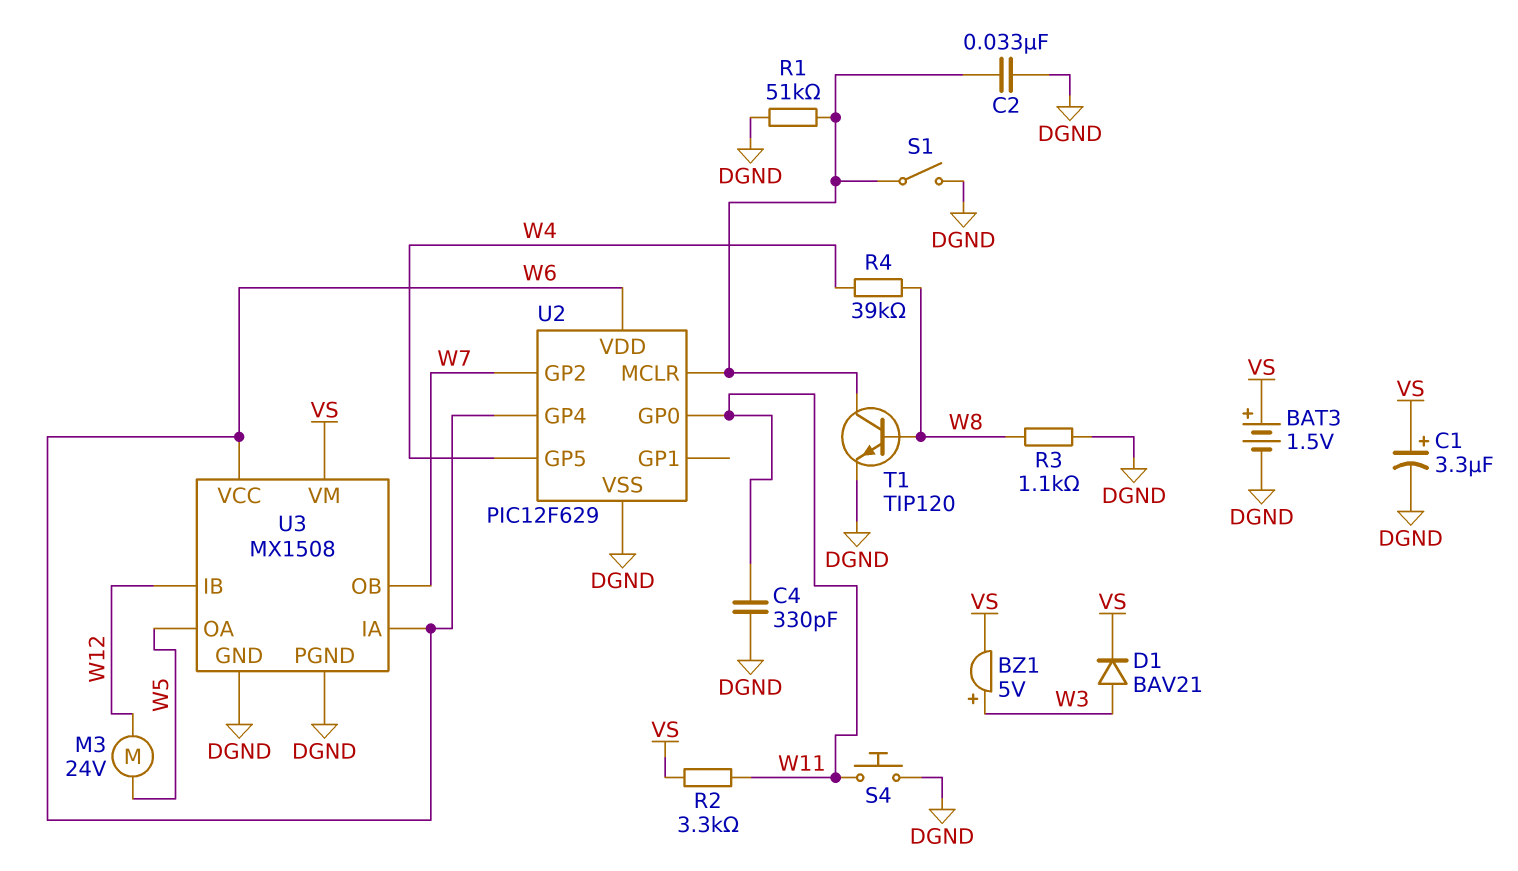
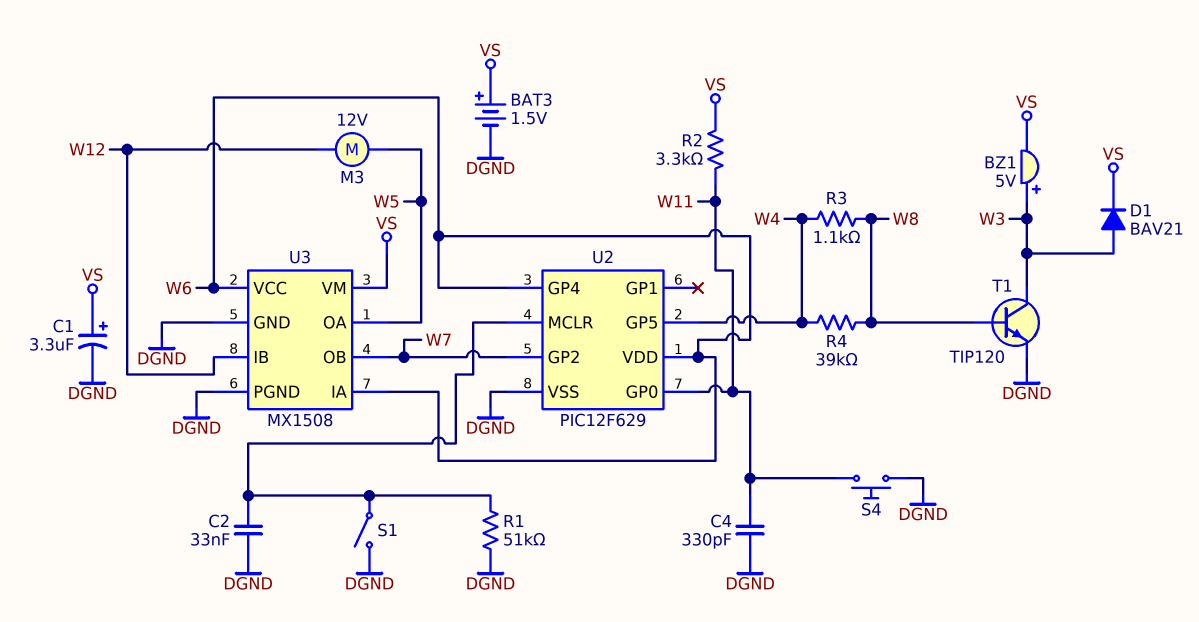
M3: motor 24V (W5, W12) -> motor 12V (W5, W12)
R3: 1.1k (DGND, W8) -> 1.1k (W4, W8)
T1: NPN TIP120 (B W8, C U2/MCLR, E DGND) -> NPN TIP120 (B W8, C W3, E DGND)

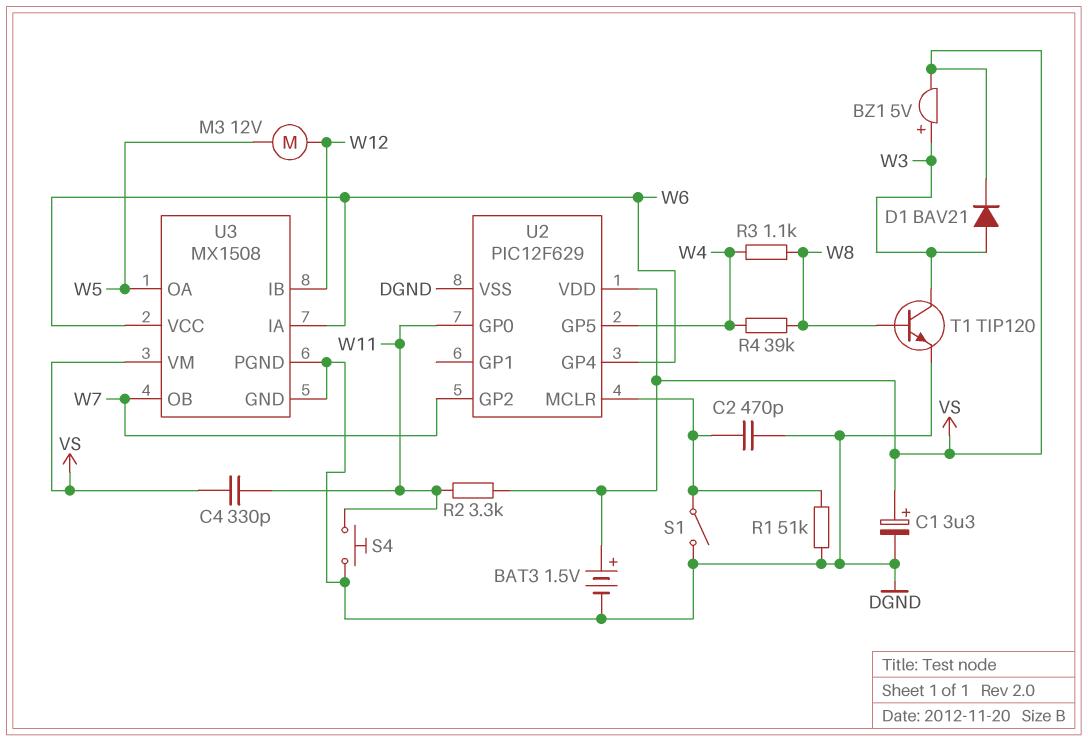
C2: 33nF (DGND, U2/MCLR) -> 470pF (DGND, U2/MCLR)
C4: 330pF (DGND, W11) -> 330pF (VS, W11)
U2 pin VDD: W6 -> VS

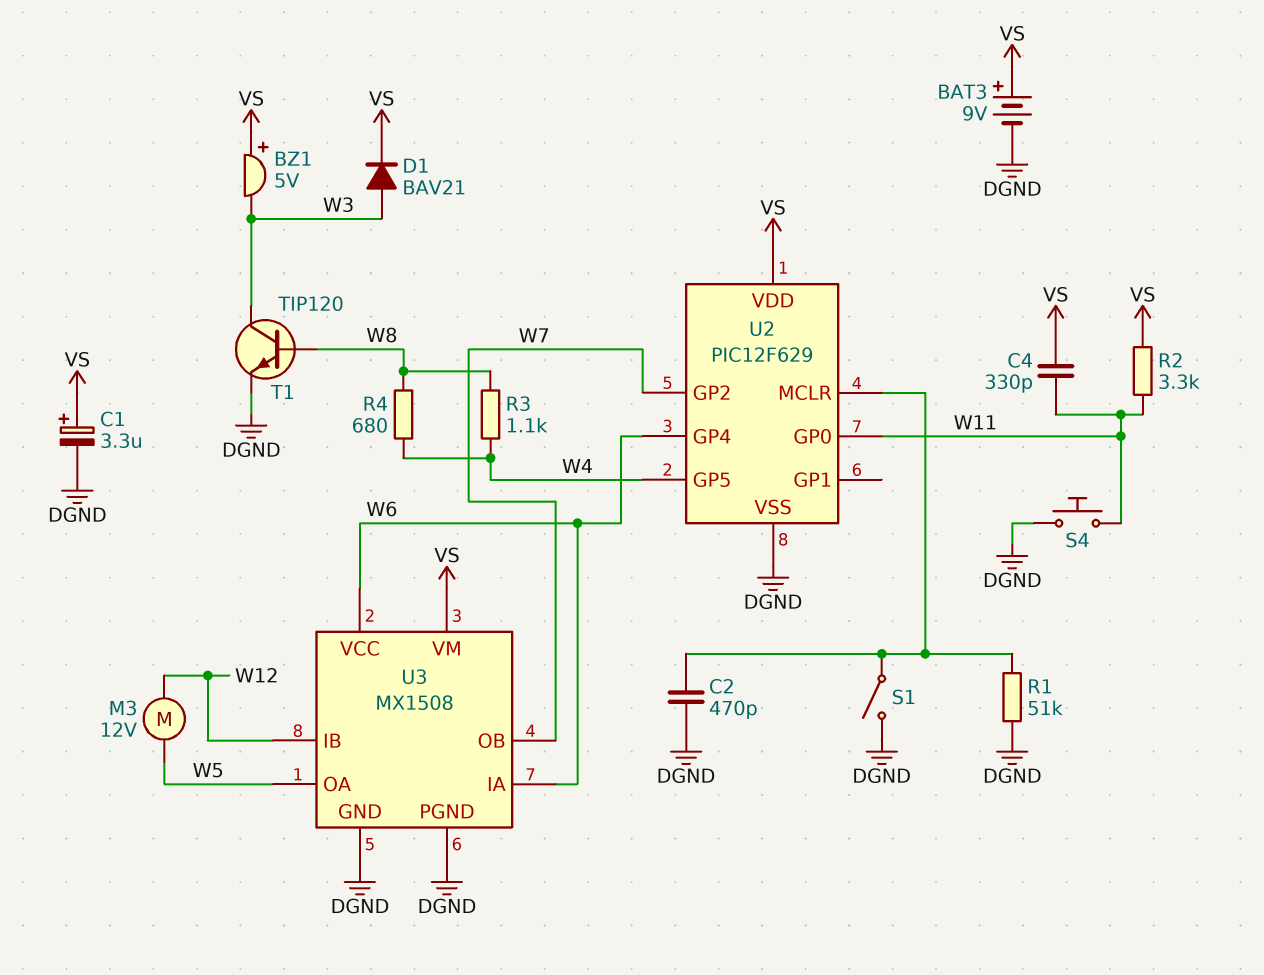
BAT3: 1.5V (plus VS, minus DGND) -> 9V (plus VS, minus DGND)
BZ1: buzzer 5V (plus W3, minus VS) -> buzzer 5V (plus VS, minus W3)
R4: 39k (W4, W8) -> 680 (W4, W8)

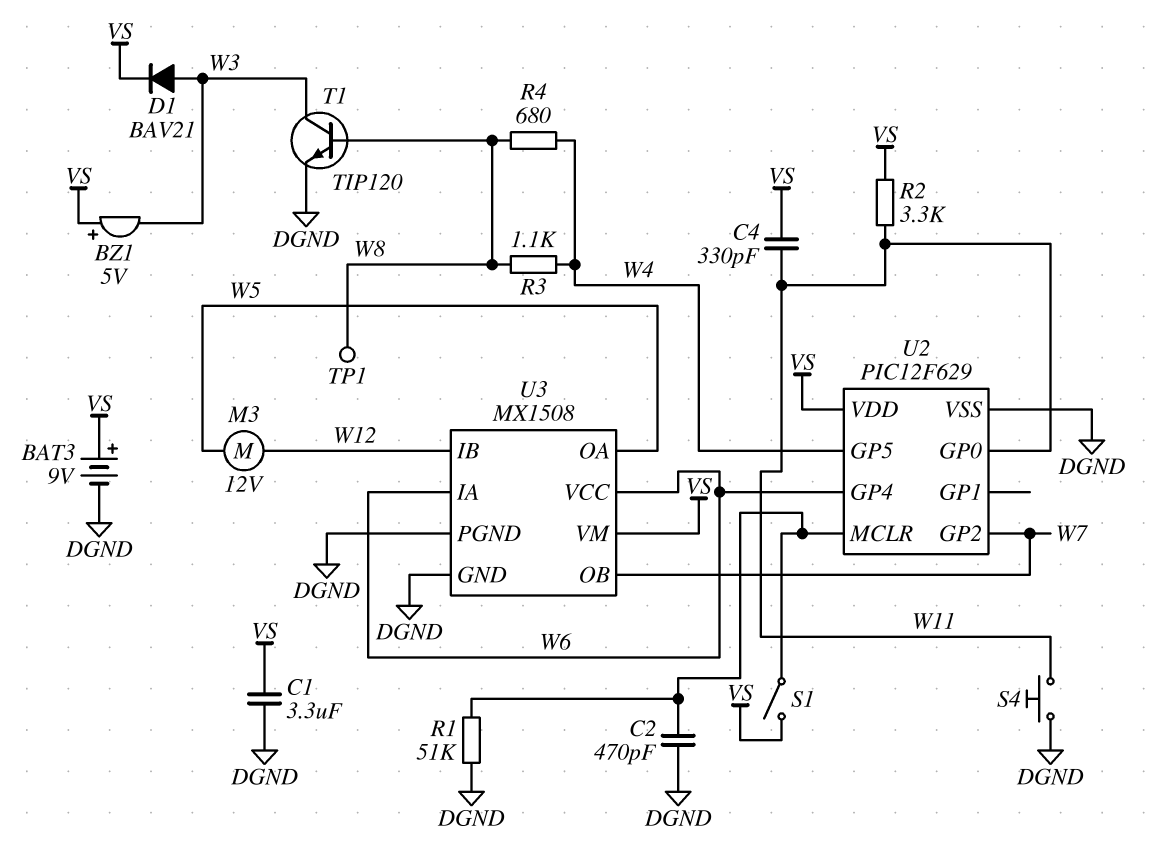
C1: 3.3uF (plus VS, minus DGND) -> 3.3uF (DGND, VS)
S1: switch (DGND, U2/MCLR) -> switch (U2/MCLR, VS)
TP1: none -> test point (W8)

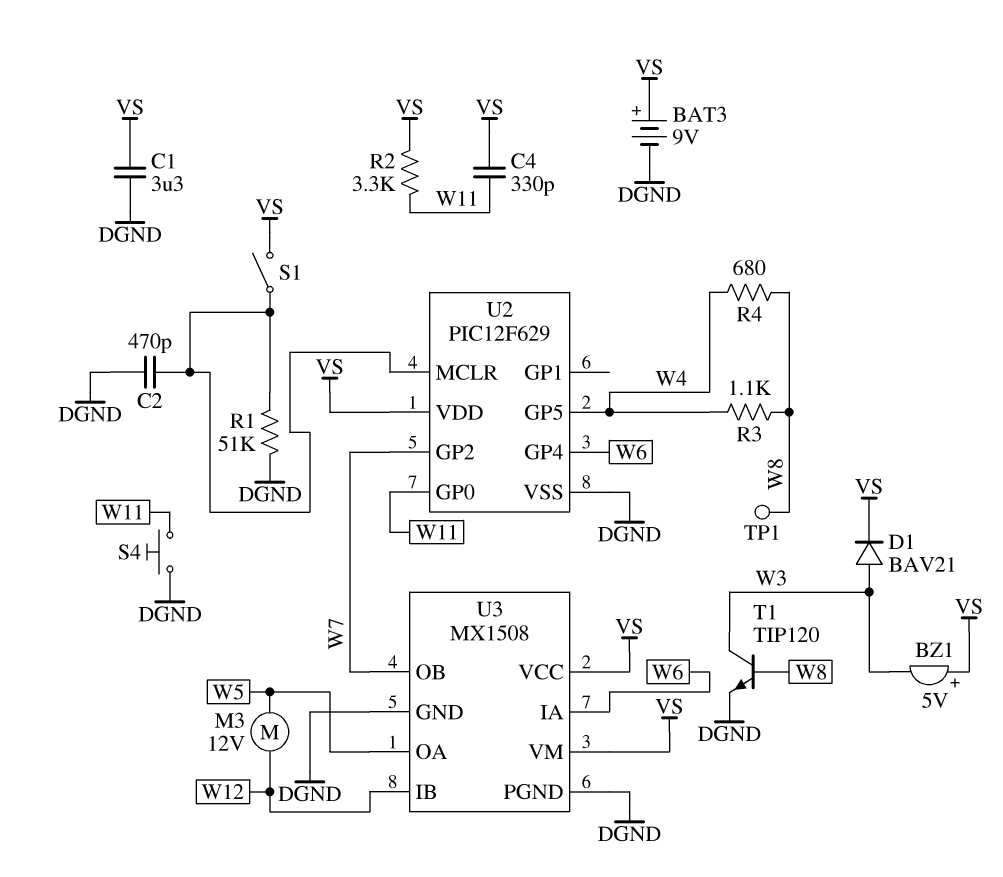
U3 pin VCC: W6 -> VS

